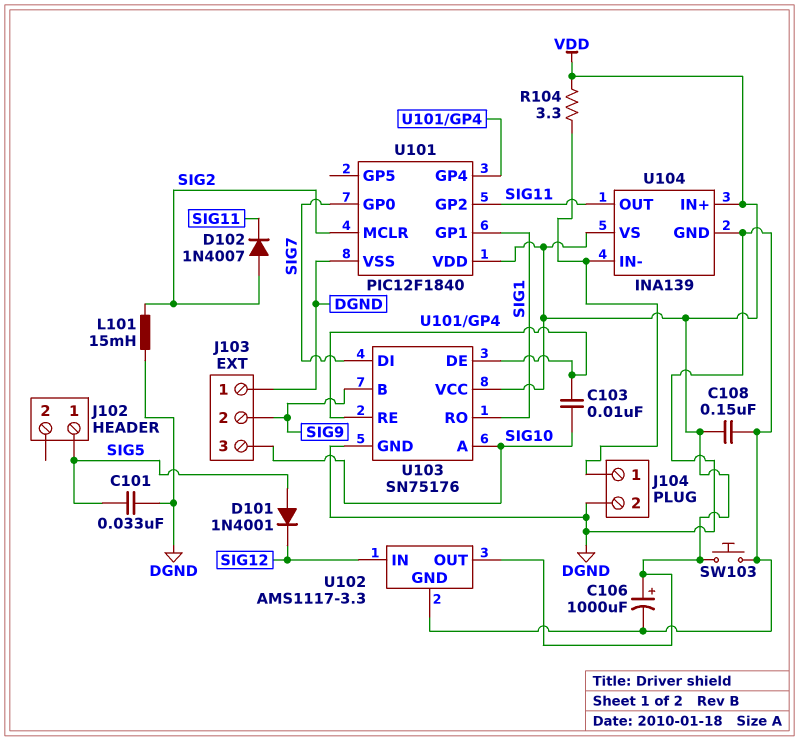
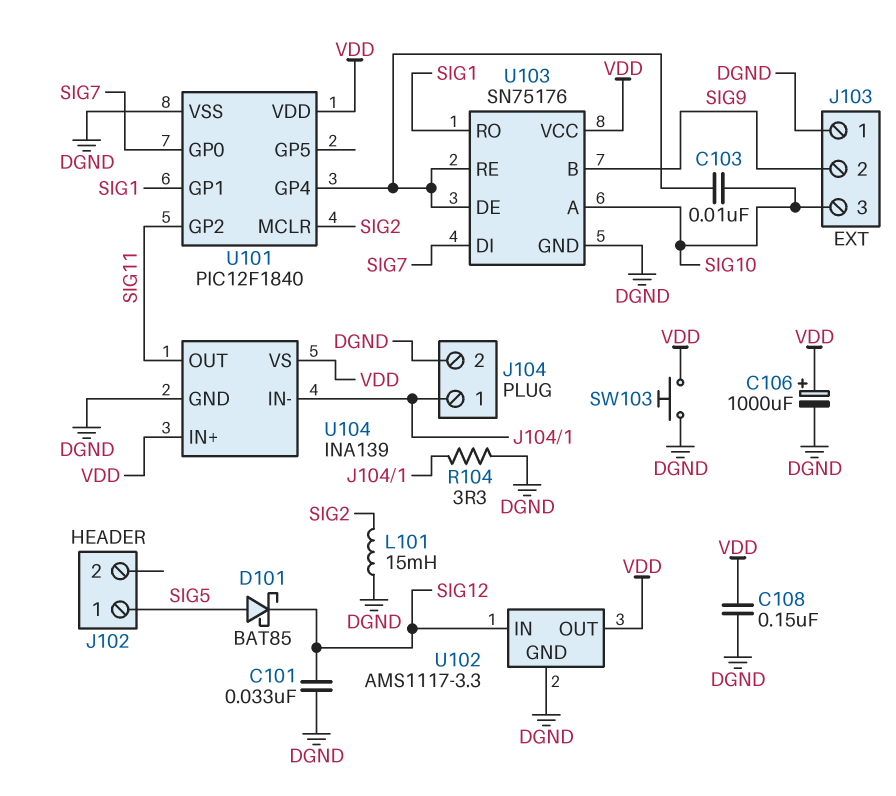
C101: 33nF (DGND, SIG5) -> 33nF (DGND, SIG12)
D101: diode 1N4001 (A SIG5, K SIG12) -> schottky BAT85 (A SIG5, K SIG12)
D102: diode 1N4007 (A SIG2, K SIG11) -> none
R104: 3.3 (J104/1, VDD) -> 3.3 (DGND, J104/1)

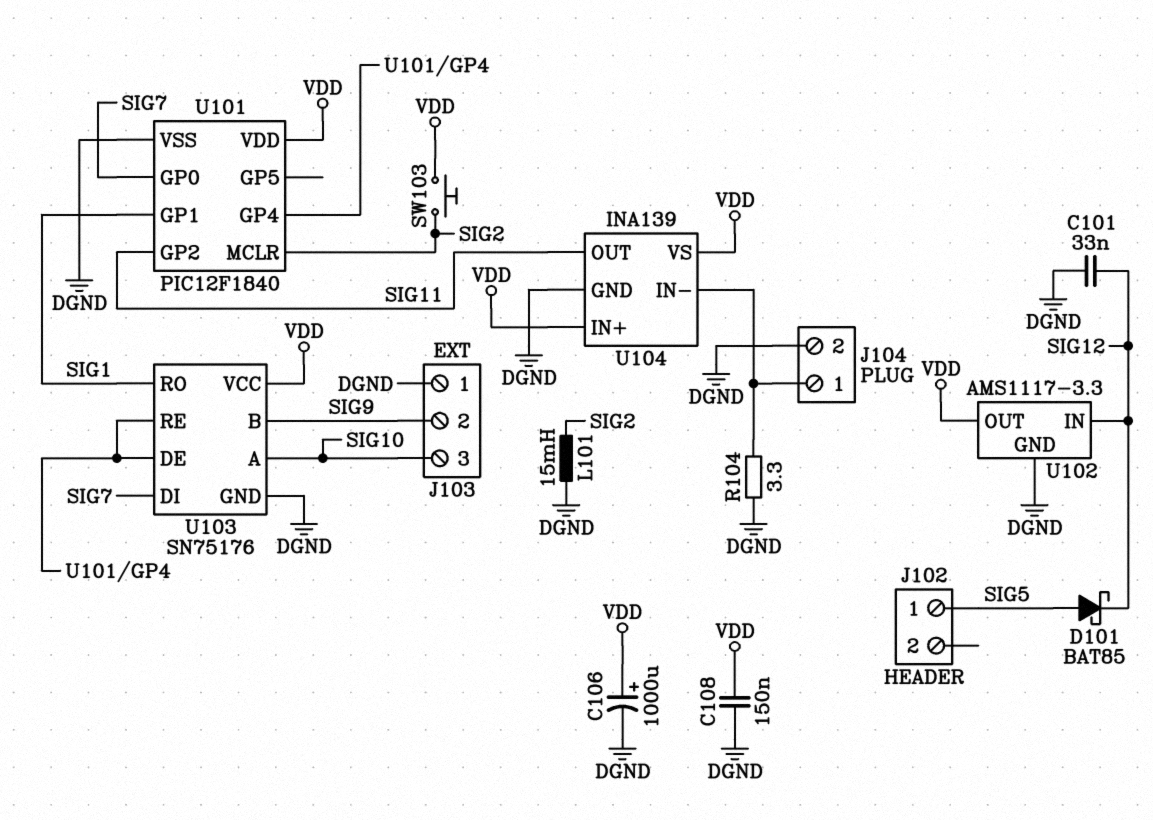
C103: 10nF (SIG10, U101/GP4) -> none
SW103: button (DGND, VDD) -> button (SIG2, VDD)

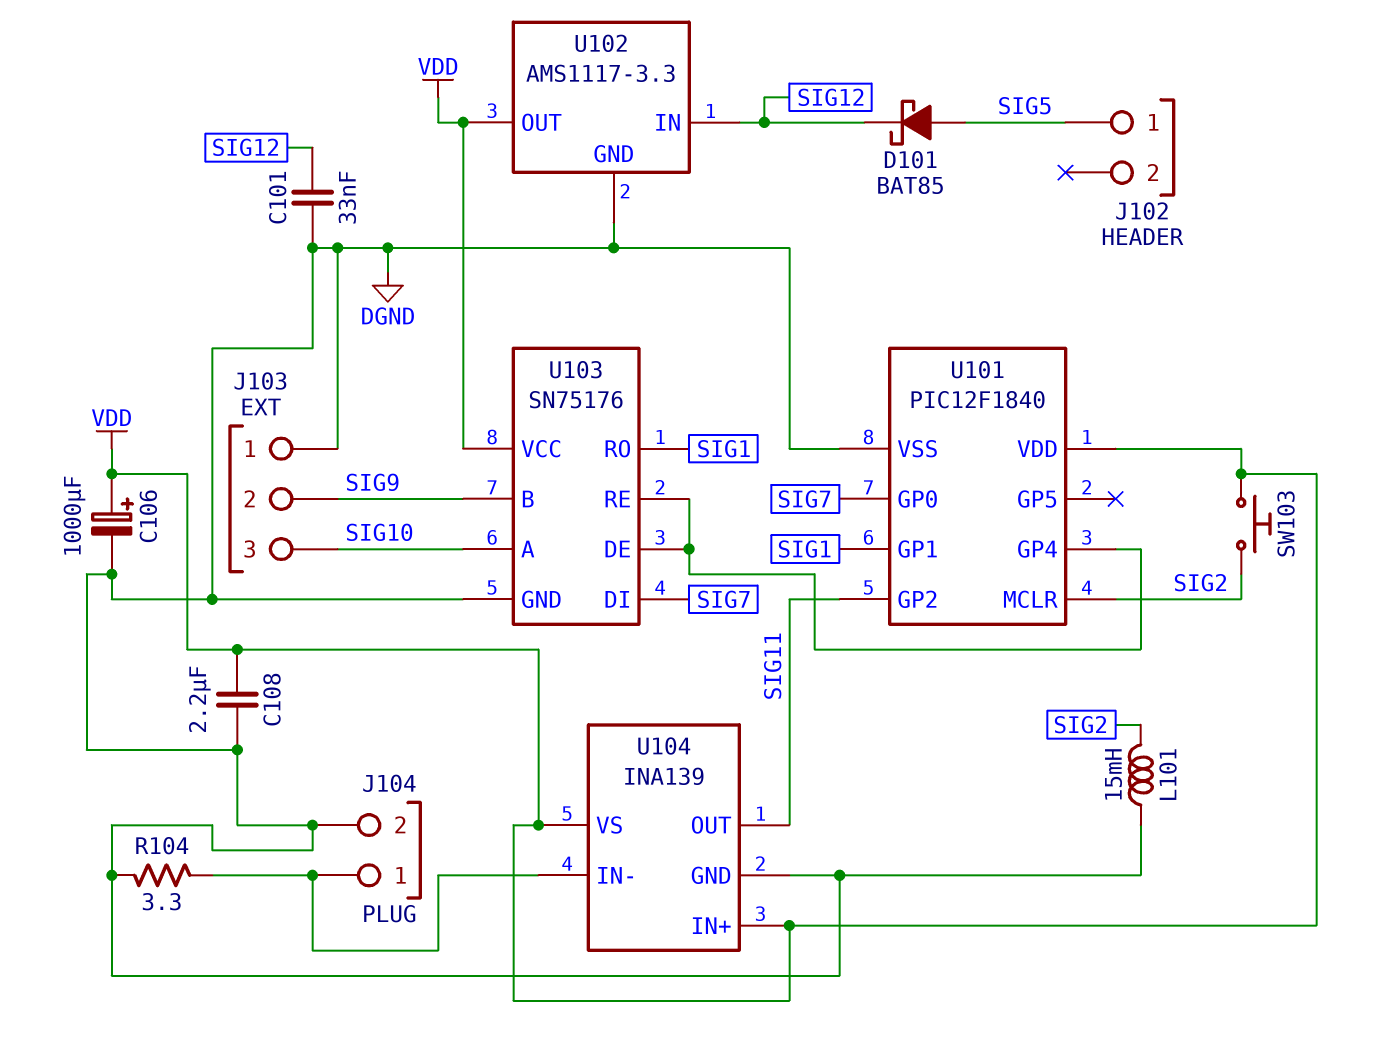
C108: 150nF (DGND, VDD) -> 2.2uF (DGND, VDD)

